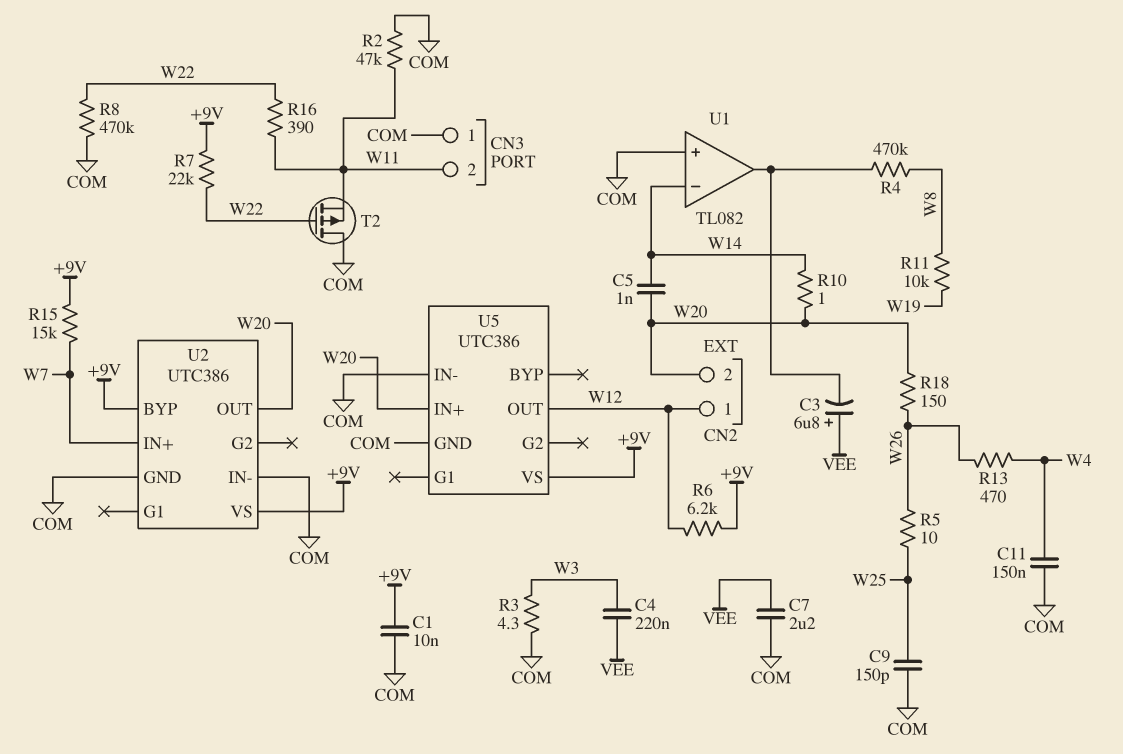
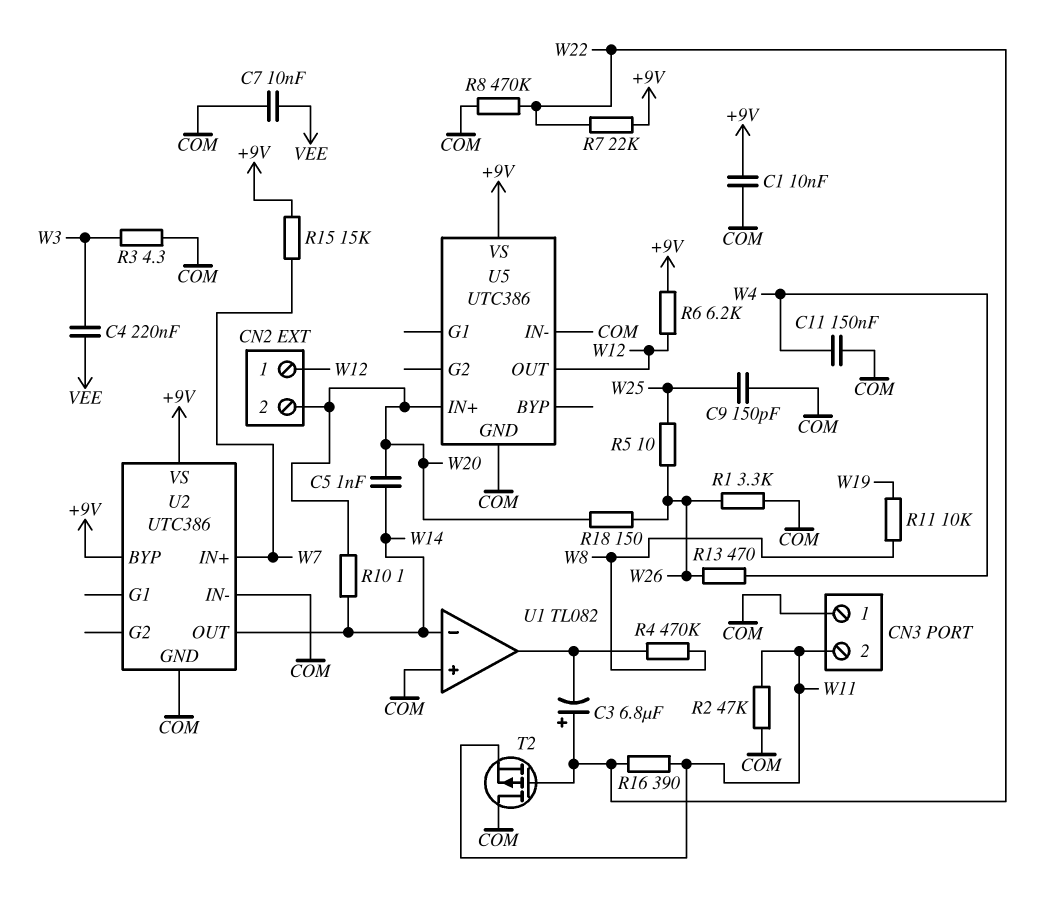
C3: 6.8uF (plus VEE, minus U1/out) -> 6.8uF (plus W22, minus U1/out)
C7: 2.2uF (COM, VEE) -> 10nF (COM, VEE)
R1: none -> 3.3k (COM, W26)
U2 pin OUT: W20 -> W14

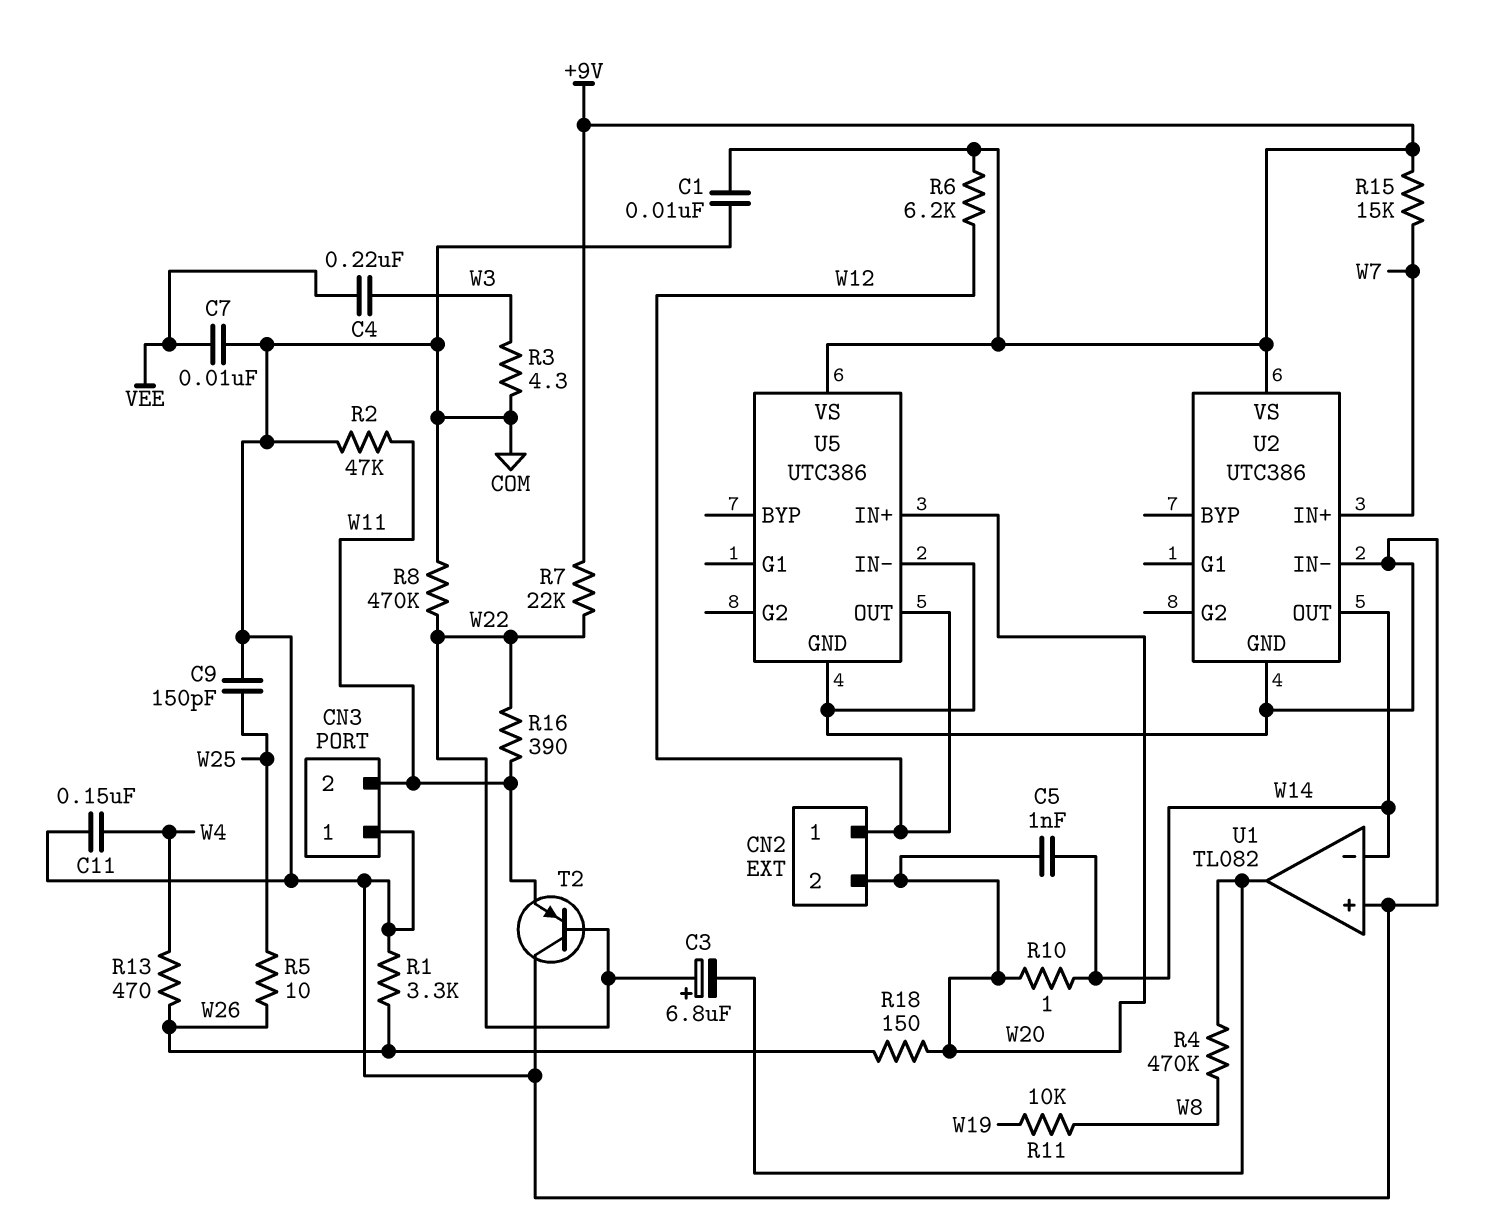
T2: PMOS (G W22, D COM, S W11) -> PNP (B W22, C COM, E W11)
U2 pin BYP: +9V -> none

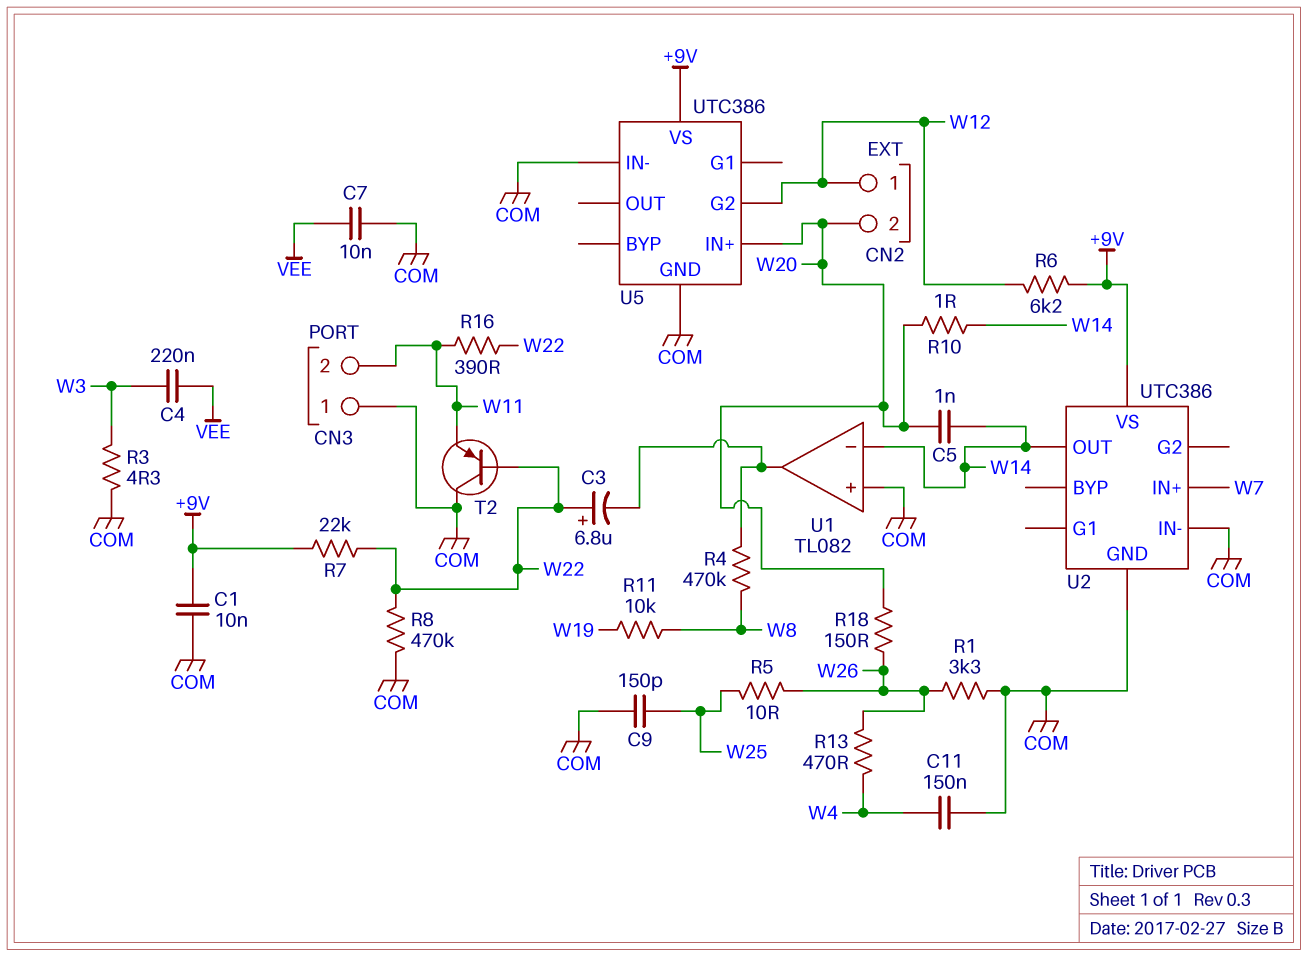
R2: 47k (COM, W11) -> none
R15: 15k (+9V, W7) -> none
U5 pin G2: none -> W12
U5 pin OUT: W12 -> none

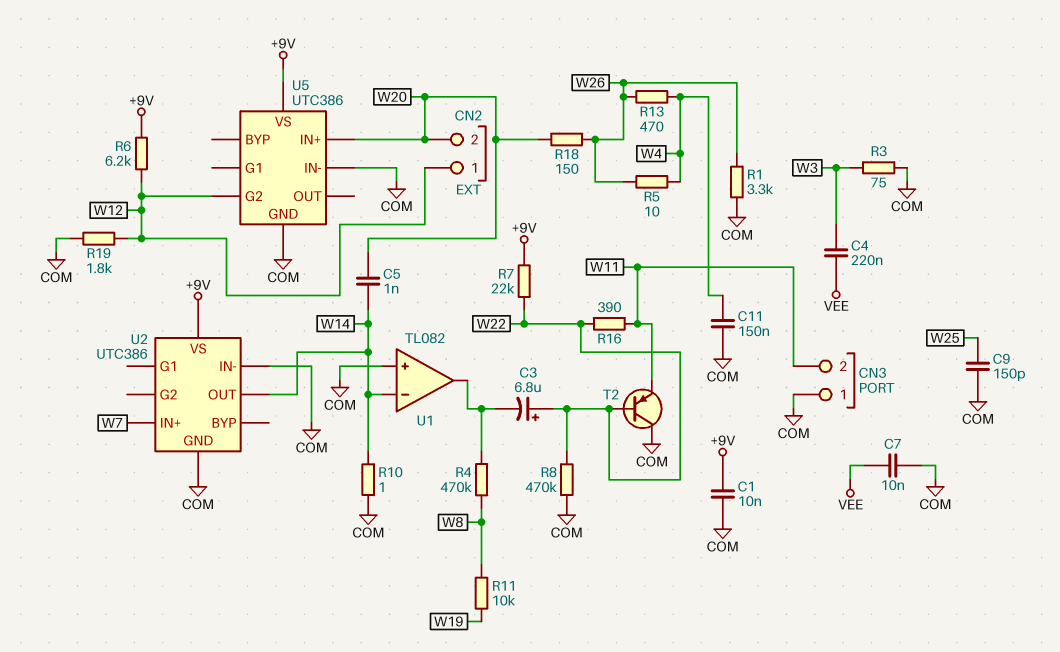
R3: 4.3 (COM, W3) -> 75 (COM, W3)
R5: 10 (W25, W26) -> 10 (W4, W26)
R10: 1 (W14, W20) -> 1 (COM, W14)
R19: none -> 1.8k (COM, W12)

